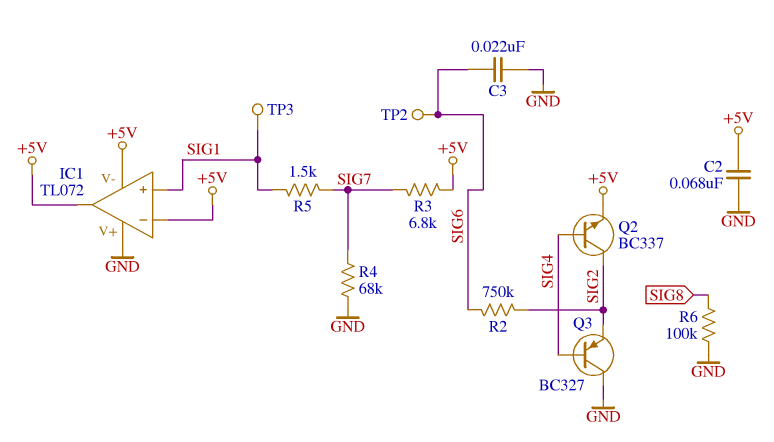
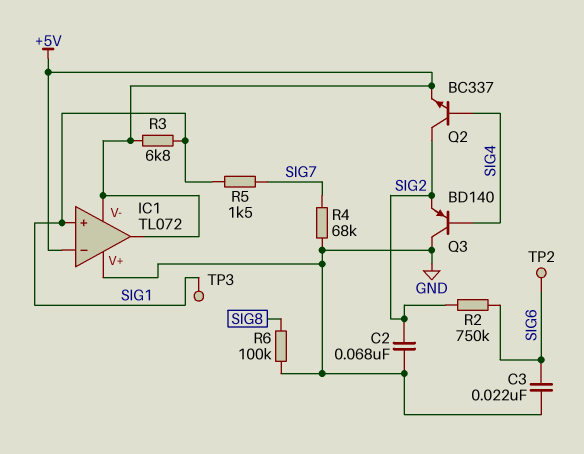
C2: 68nF (+5V, GND) -> 68nF (GND, SIG2)
Q3: PNP BC327 (B SIG4, C GND, E SIG2) -> PNP BD140 (B SIG4, C GND, E SIG2)
R3: 6.8k (+5V, SIG7) -> 6.8k (+5V, SIG1)

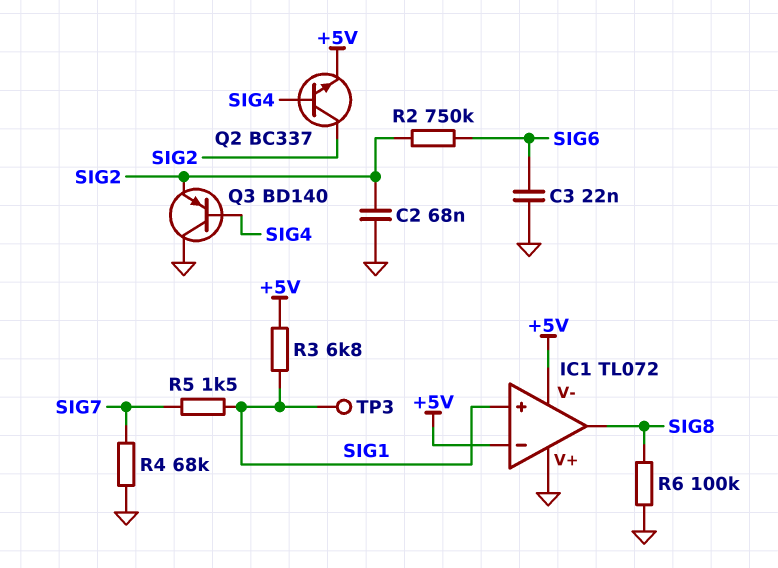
IC1 pin out: +5V -> SIG8
TP2: test point (SIG6) -> none

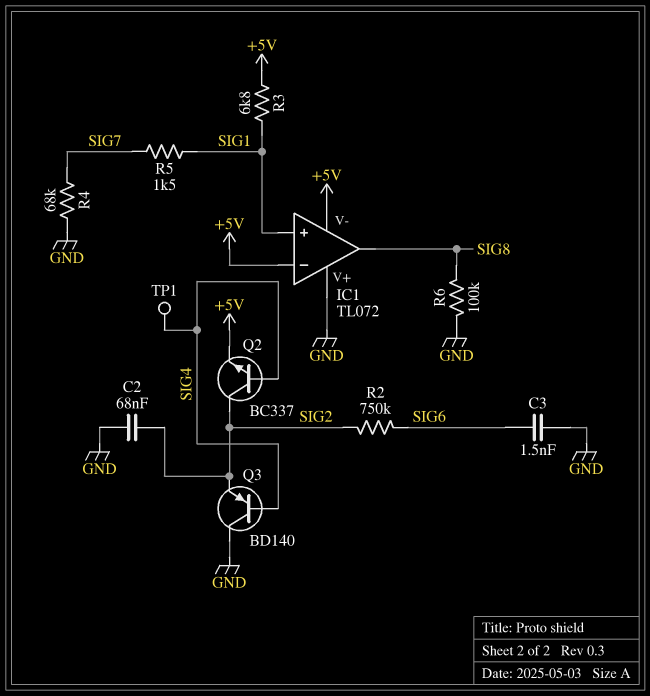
C3: 22nF (GND, SIG6) -> 1.5nF (GND, SIG6)
TP1: none -> test point (SIG4)
TP3: test point (SIG1) -> none

